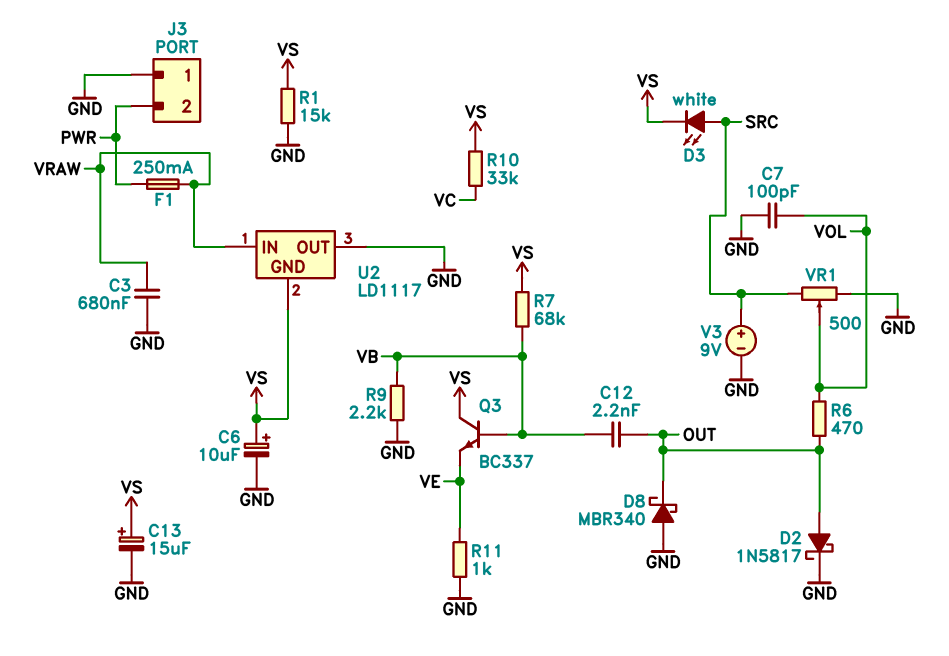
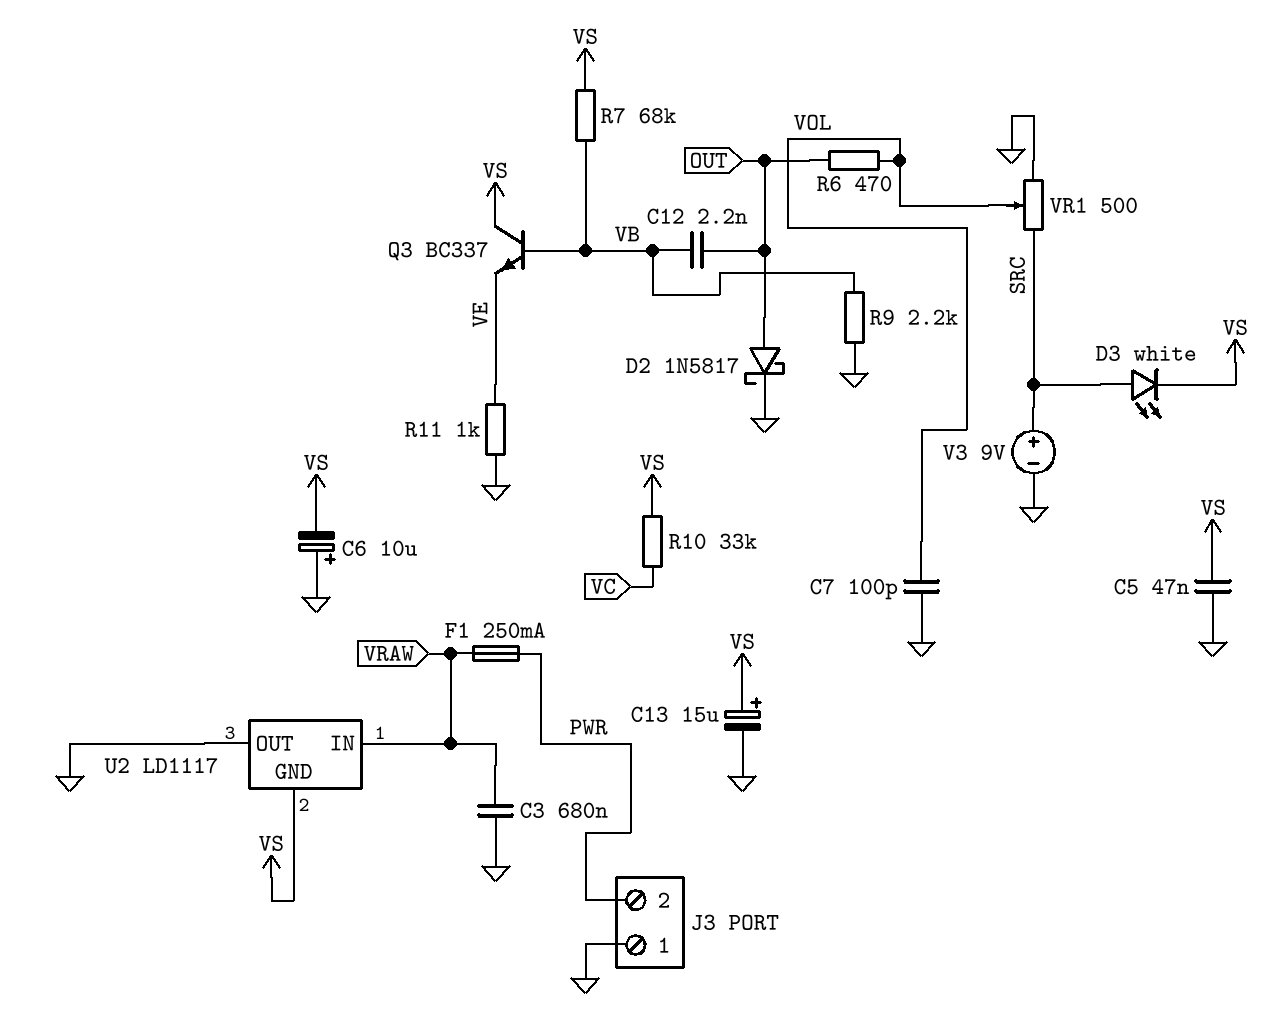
C5: none -> 47nF (GND, VS)
C6: 10uF (plus VS, minus GND) -> 10uF (plus GND, minus VS)
D8: schottky MBR340 (A GND, K OUT) -> none
R1: 15k (GND, VS) -> none

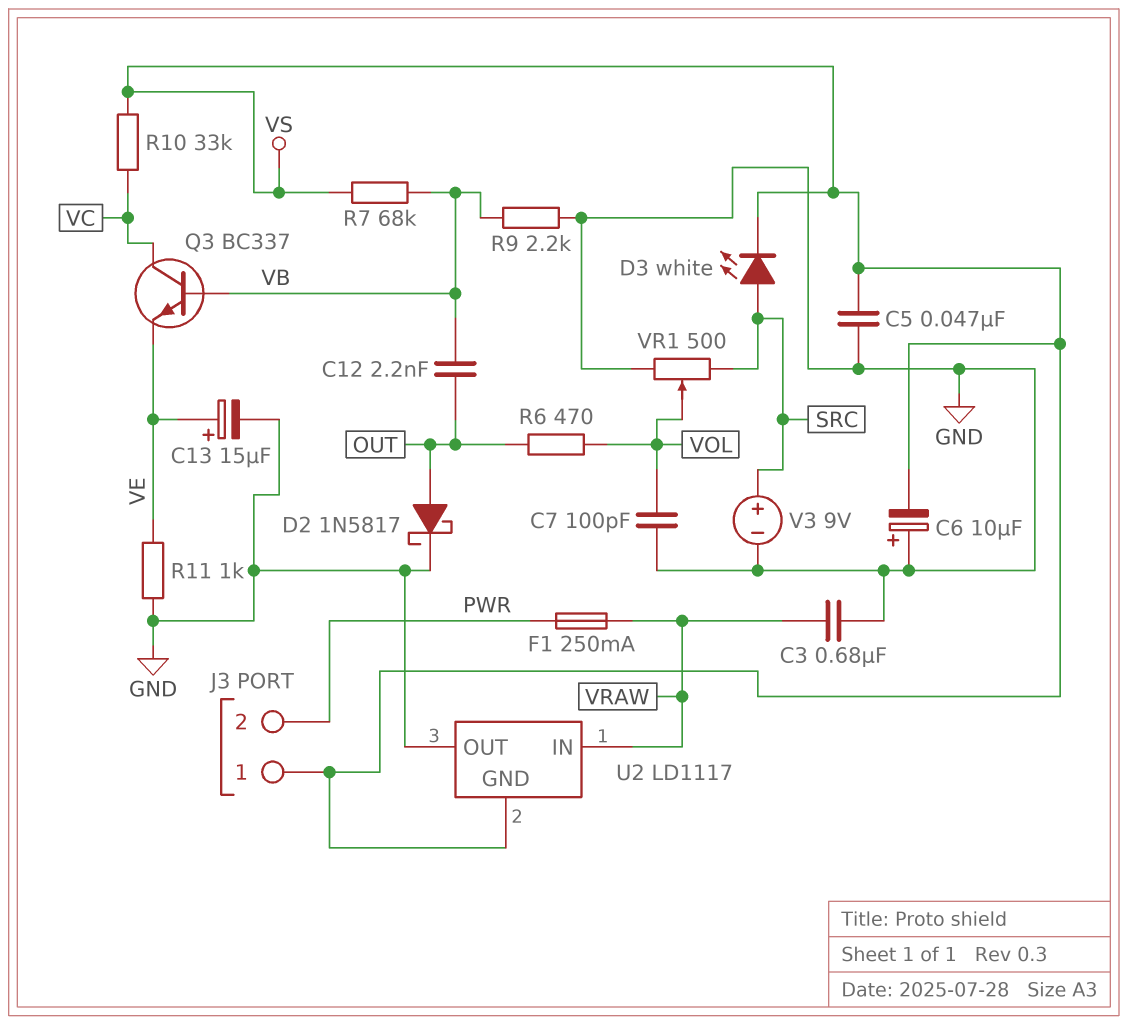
C13: 15uF (plus VS, minus GND) -> 15uF (plus VE, minus GND)
J3 pin 1: GND -> VS
Q3: NPN BC337 (B VB, C VS, E VE) -> NPN BC337 (B VB, C VC, E VE)

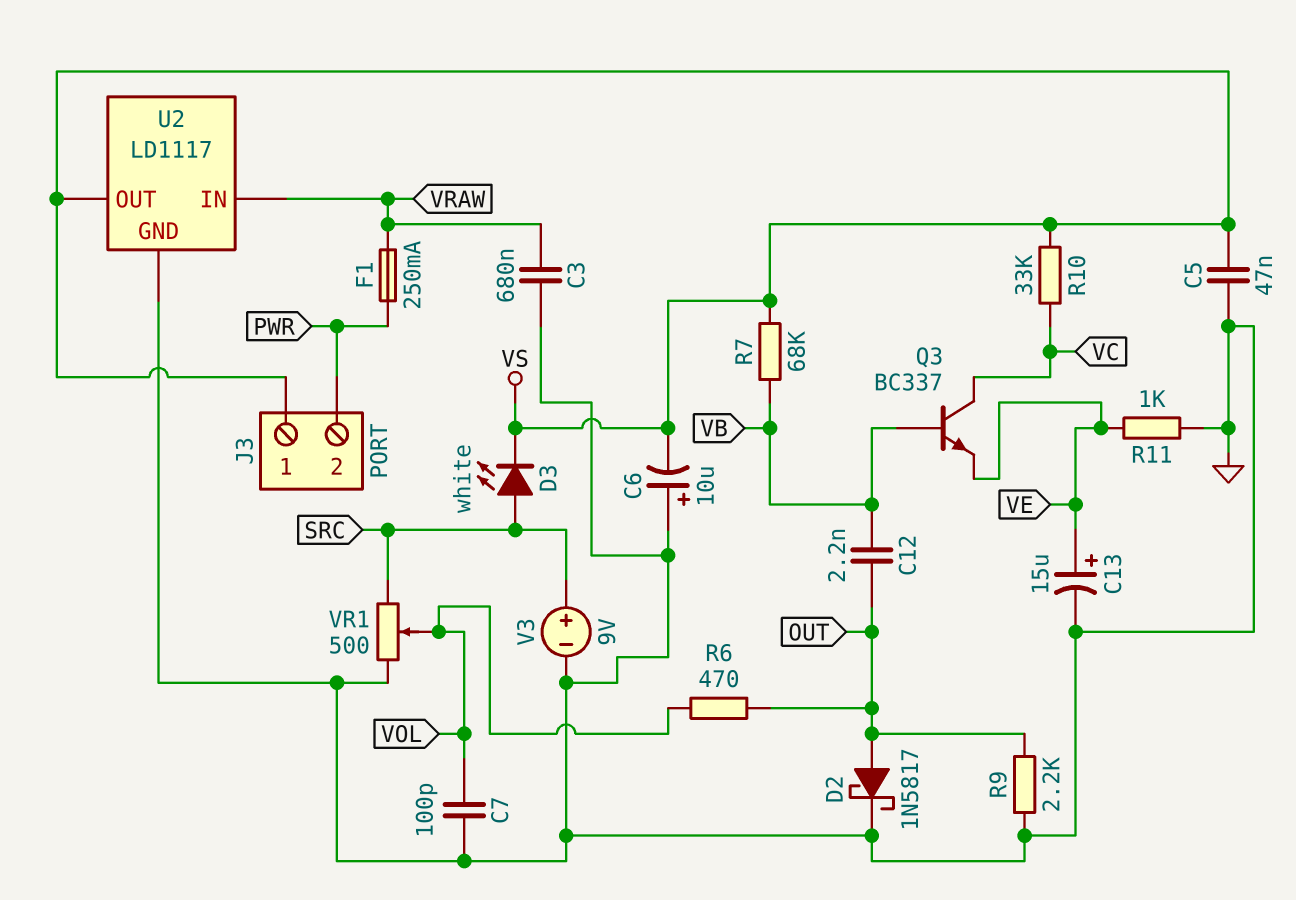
R9: 2.2k (GND, VB) -> 2.2k (GND, OUT)
U2 pin GND: VS -> GND
U2 pin OUT: GND -> VS

